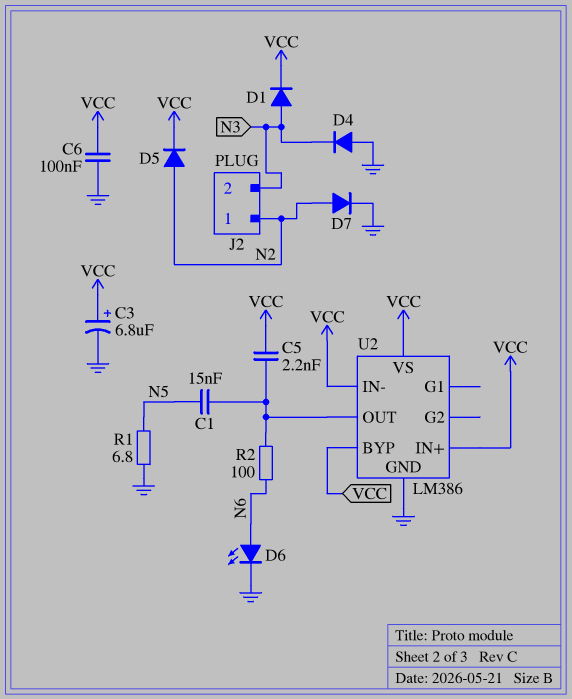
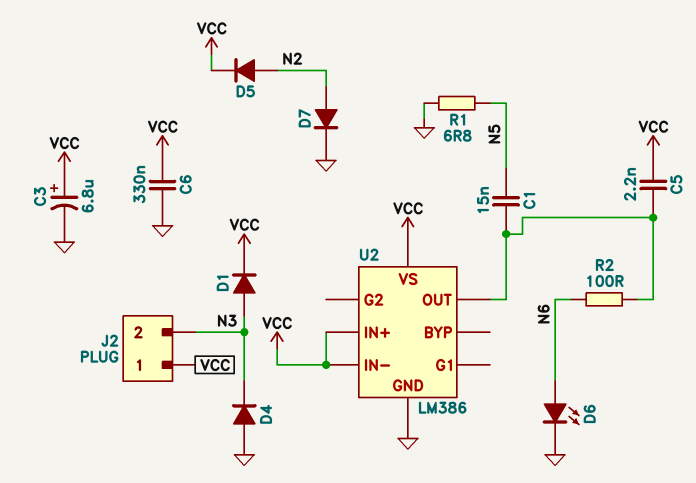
C6: 100nF (GND, VCC) -> 330nF (GND, VCC)
J2 pin 1: N2 -> VCC
U2 pin BYP: VCC -> none

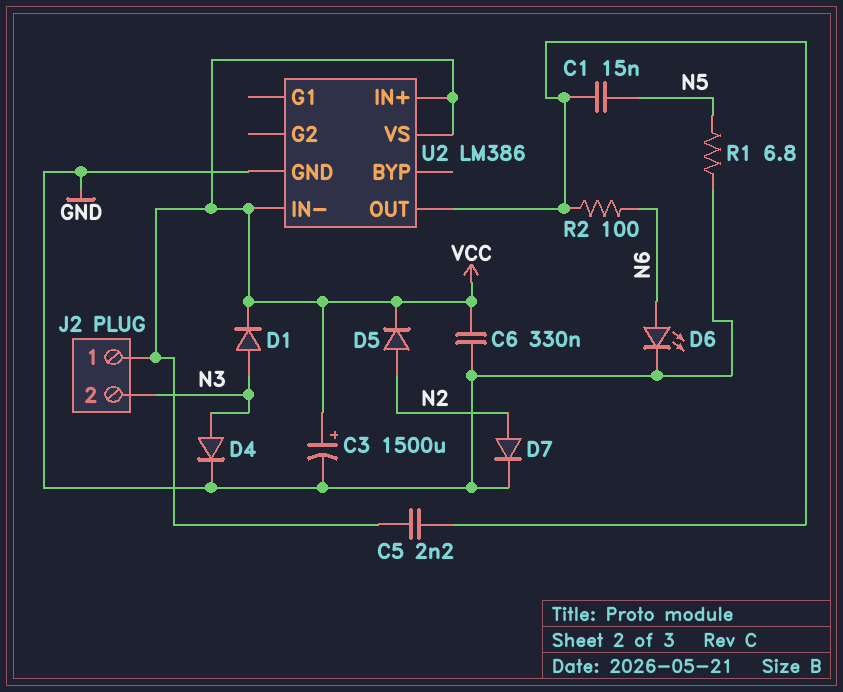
C3: 6.8uF (plus VCC, minus GND) -> 1500uF (plus VCC, minus GND)
D4: diode (A GND, K N3) -> diode (A N3, K GND)

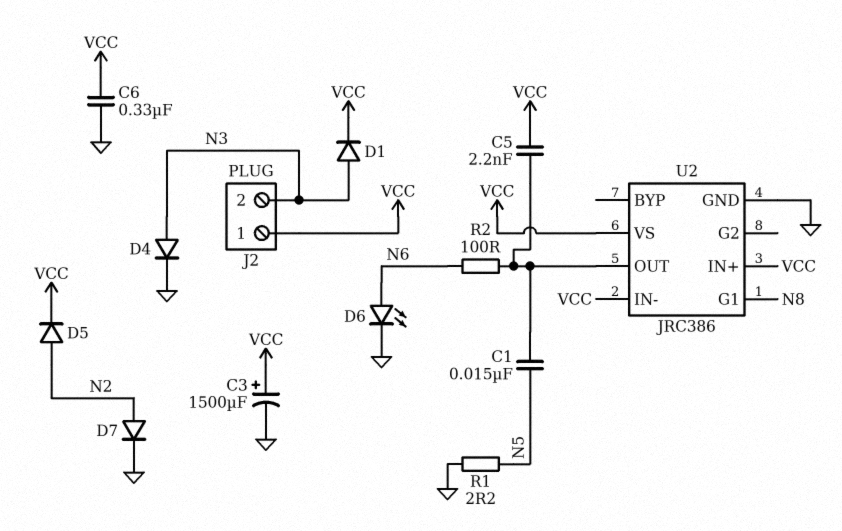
R1: 6.8 (GND, N5) -> 2.2 (GND, N5)
U2: LM386 -> JRC386
U2 pin G1: none -> N8

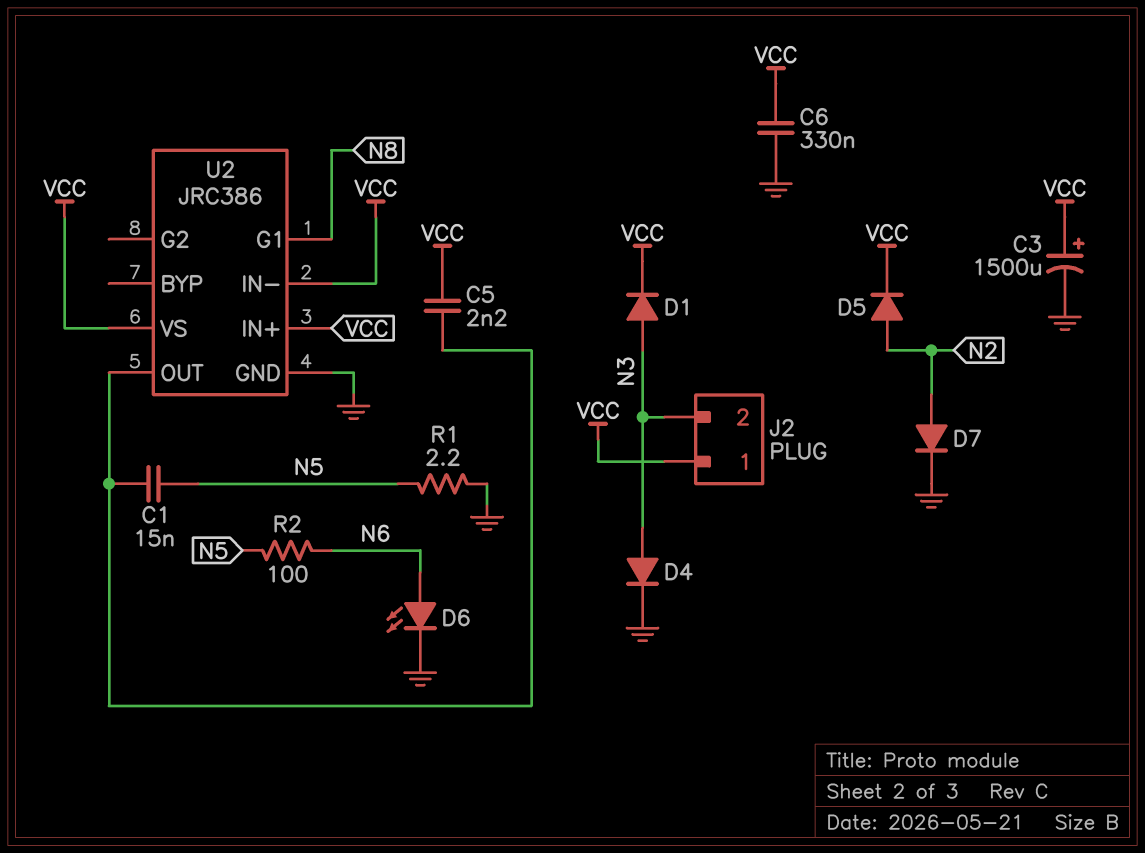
R2: 100 (N6, U2/OUT) -> 100 (N5, N6)

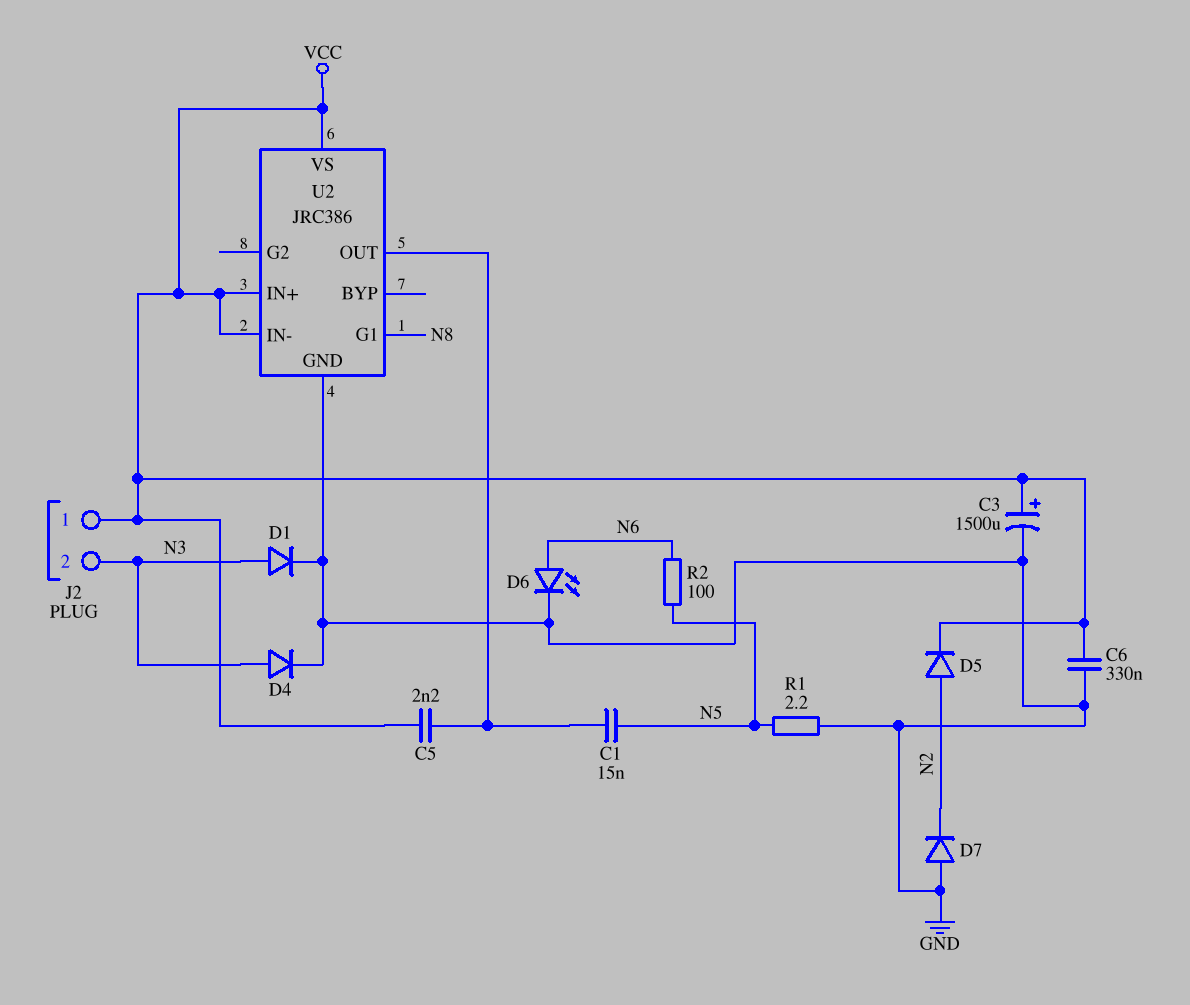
D1: diode (A N3, K VCC) -> diode (A N3, K GND)
D7: diode (A N2, K GND) -> diode (A GND, K N2)

